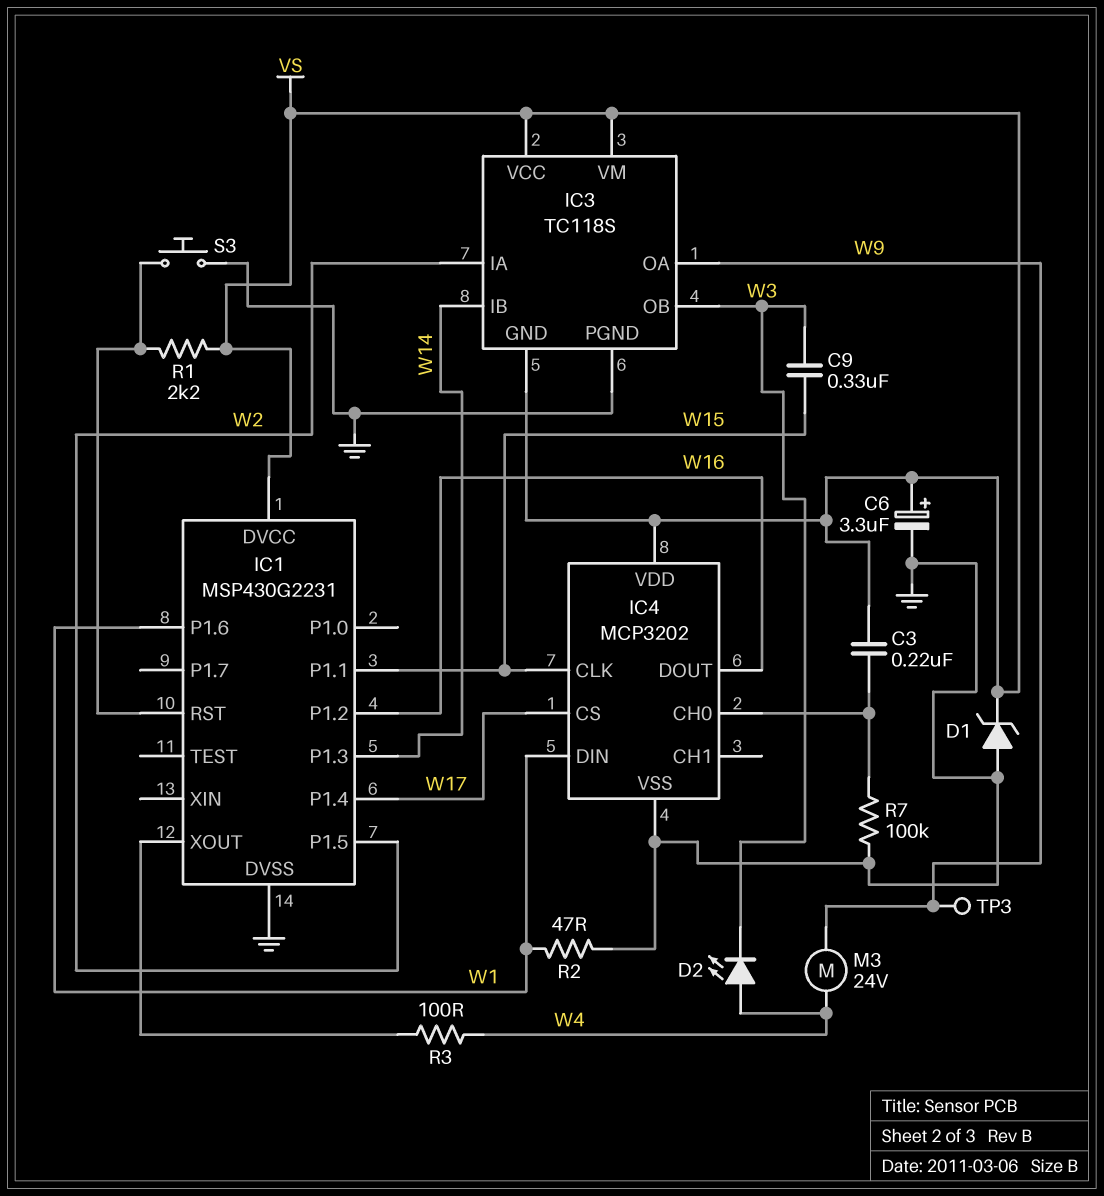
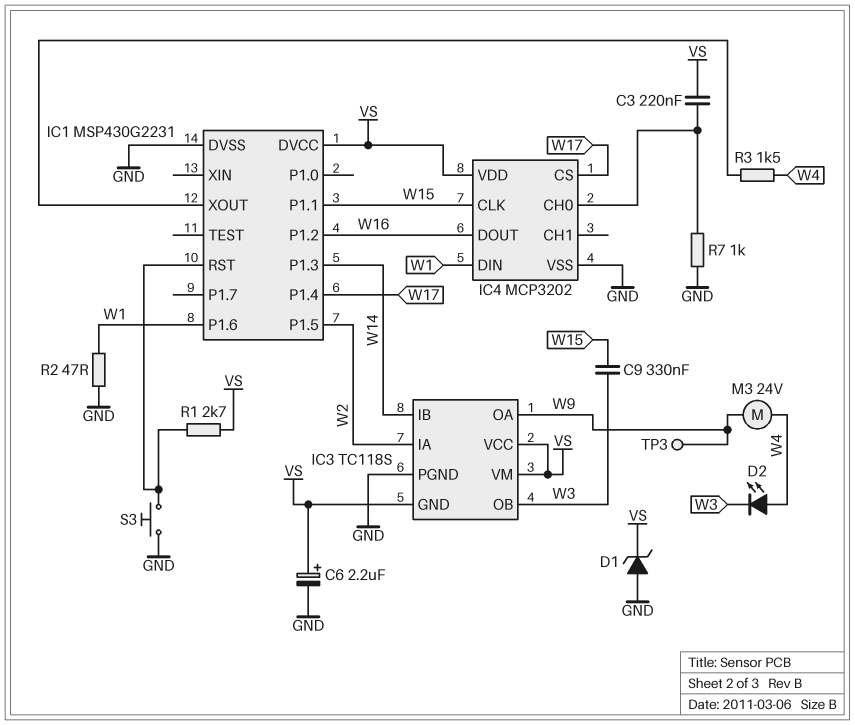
C6: 3.3uF (plus VS, minus GND) -> 2.2uF (plus VS, minus GND)
R1: 2.2k (IC1/RST, VS) -> 2.7k (IC1/RST, VS)
R3: 100 (IC1/XOUT, W4) -> 1.5k (IC1/XOUT, W4)
R7: 100k (GND, IC4/CH0) -> 1k (GND, IC4/CH0)

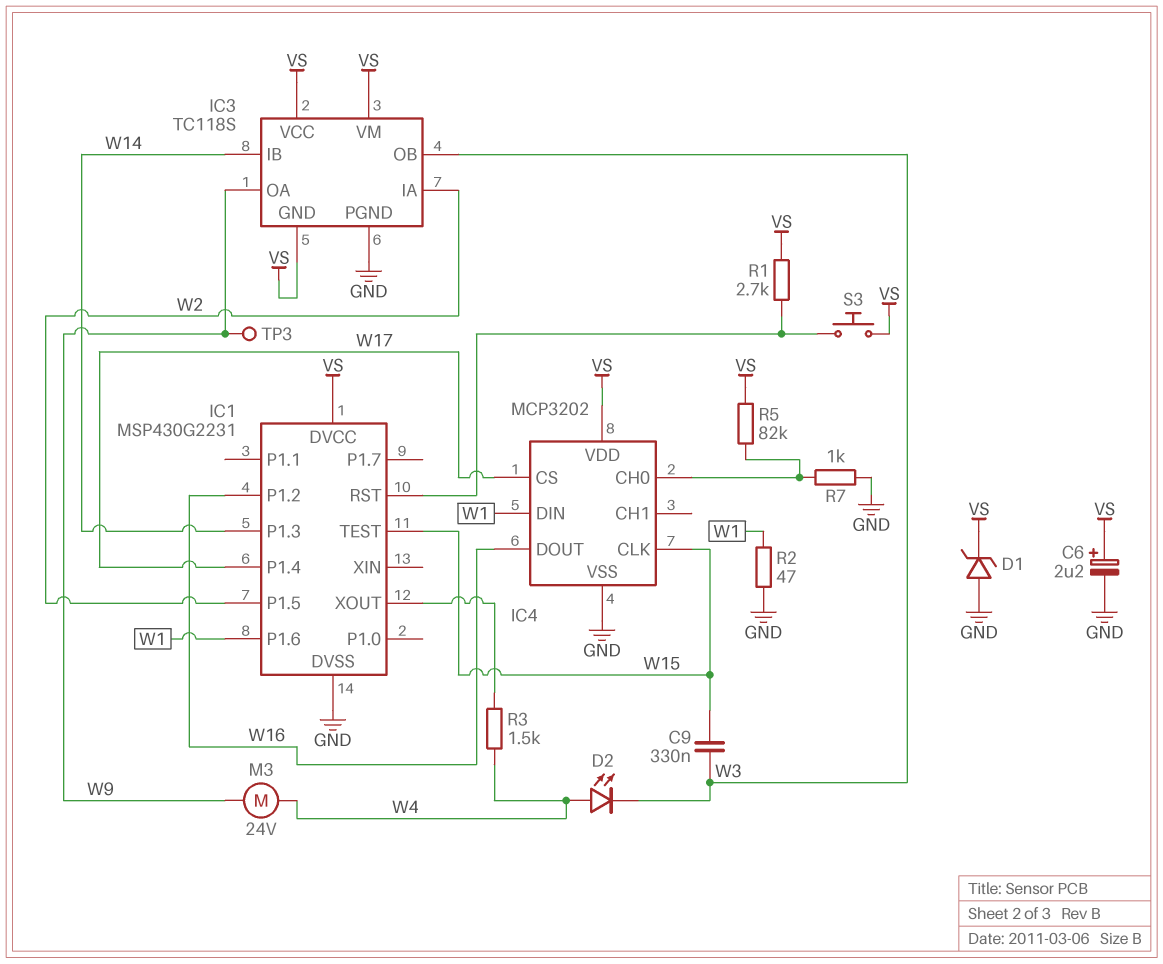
C3: 220nF (IC4/CH0, VS) -> none
IC1 pin P1.1: W15 -> none
IC1 pin TEST: none -> W15
R5: none -> 82k (IC4/CH0, VS)
S3: button (GND, IC1/RST) -> button (IC1/RST, VS)

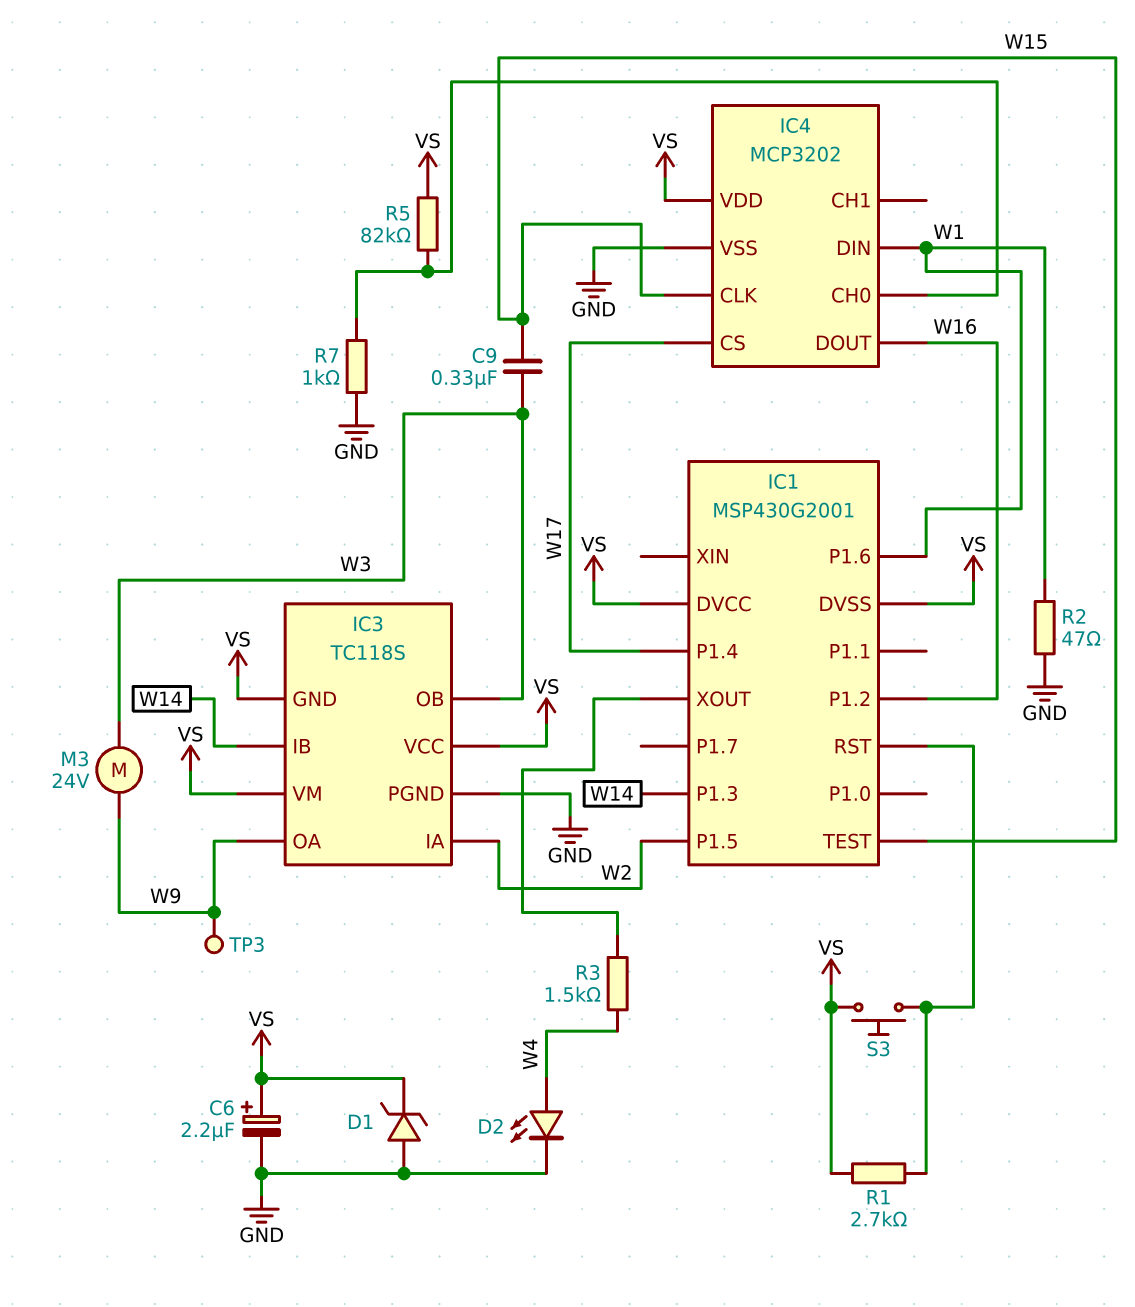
D2: LED (A W4, K W3) -> LED (A W4, K GND)
IC1: MSP430G2231 -> MSP430G2001
IC1 pin DVSS: GND -> VS
M3: motor 24V (W4, W9) -> motor 24V (W3, W9)

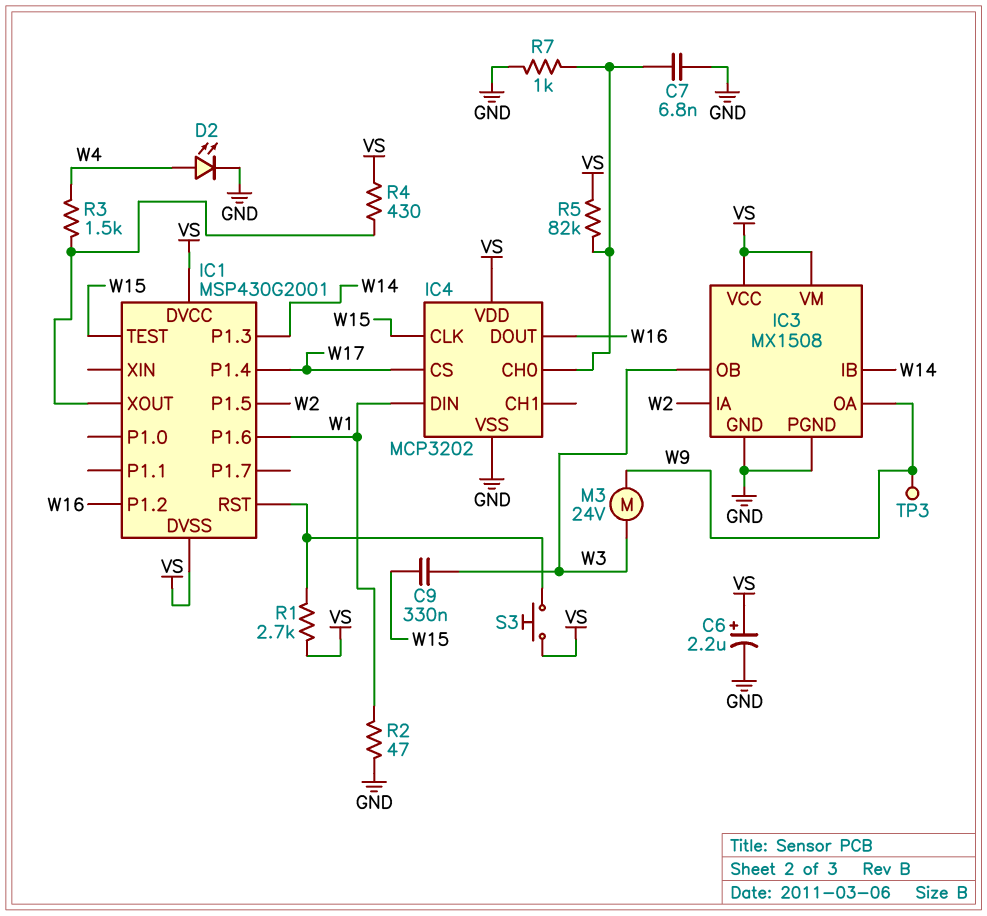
C7: none -> 6.8nF (GND, IC4/CH0)
D1: zener (A GND, K VS) -> none
IC3: TC118S -> MX1508
IC3 pin GND: VS -> GND
R4: none -> 430 (IC1/XOUT, VS)

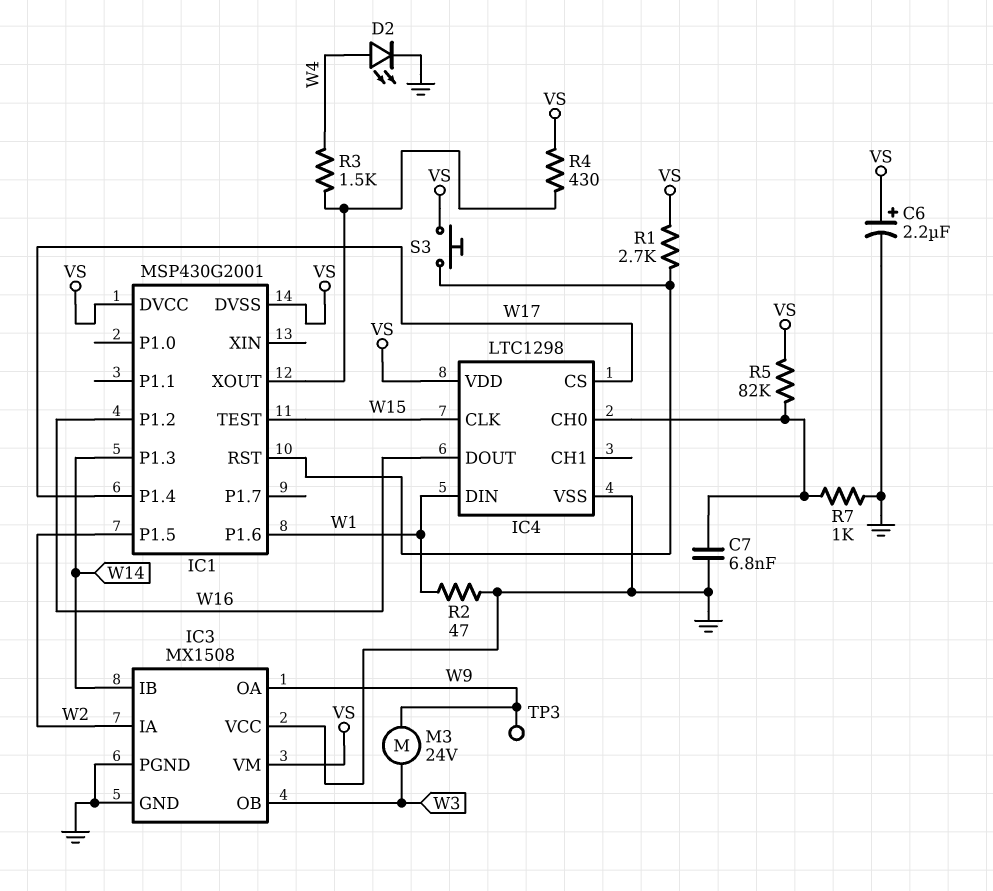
C9: 330nF (W3, W15) -> none
IC3 pin VCC: VS -> GND
IC4: MCP3202 -> LTC1298

